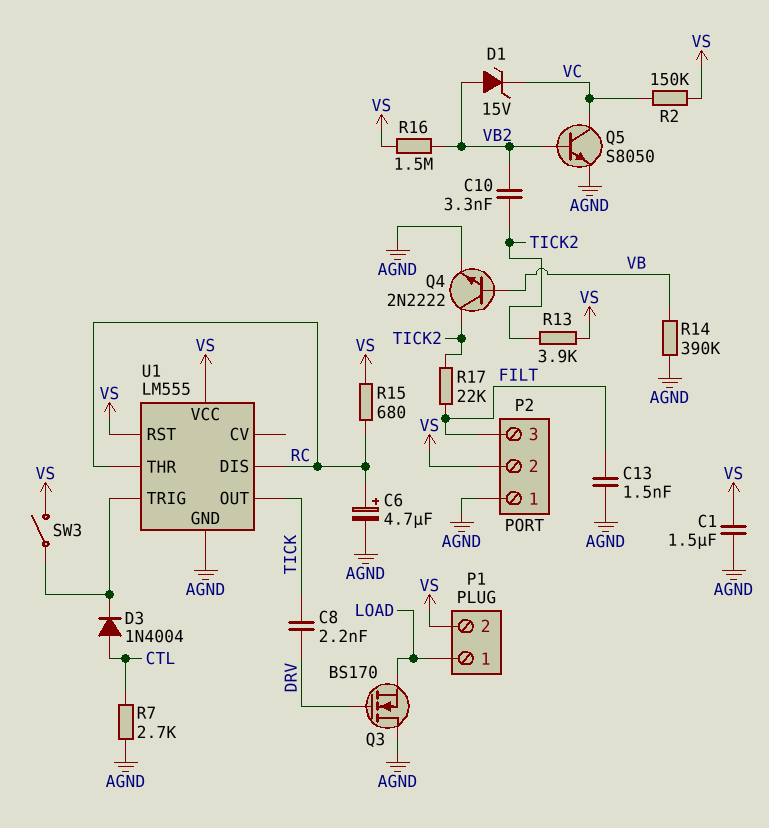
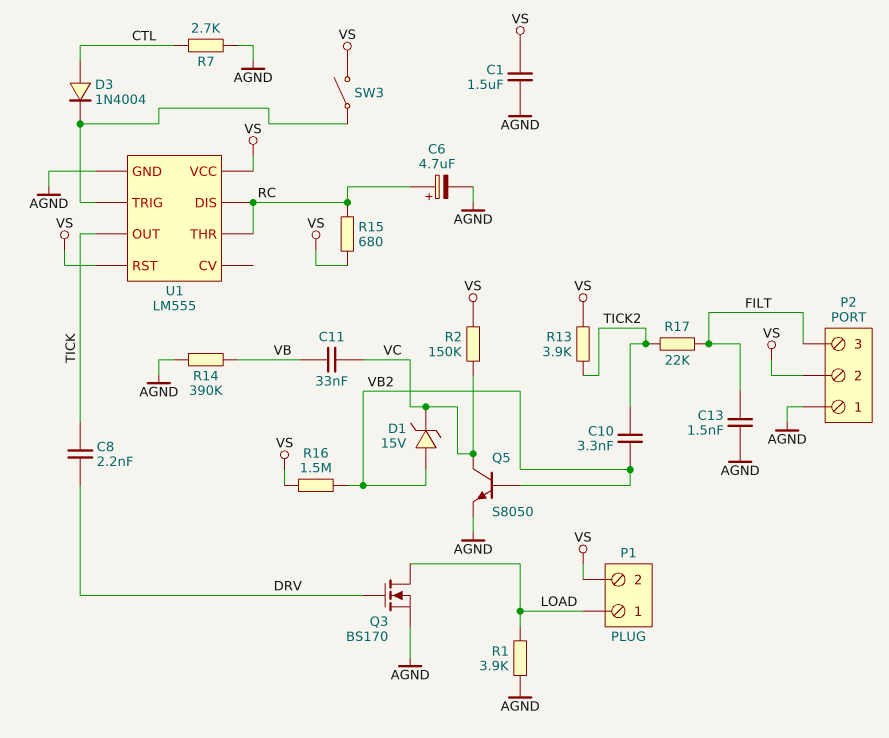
C11: none -> 33nF (VB, VC)
Q3: NMOS BS170 (G DRV, D AGND, S LOAD) -> NMOS BS170 (G DRV, D LOAD, S AGND)
Q4: NPN 2N2222 (B VB, C TICK2, E AGND) -> none
R1: none -> 3.9k (AGND, LOAD)

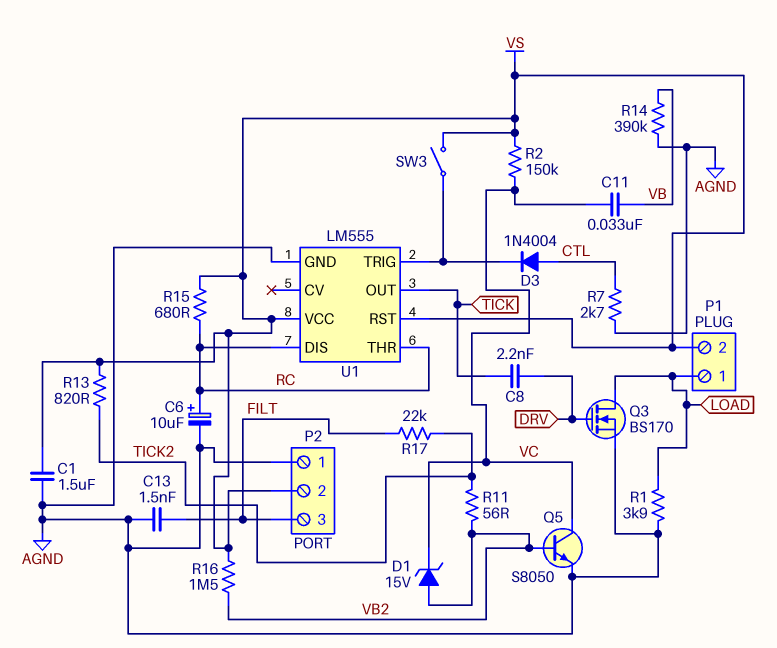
C6: 4.7uF (plus RC, minus AGND) -> 10uF (plus RC, minus AGND)
C10: 3.3nF (TICK2, VB2) -> none
R11: none -> 56 (TICK2, VB2)
R13: 3.9k (TICK2, VS) -> 820 (TICK2, VS)

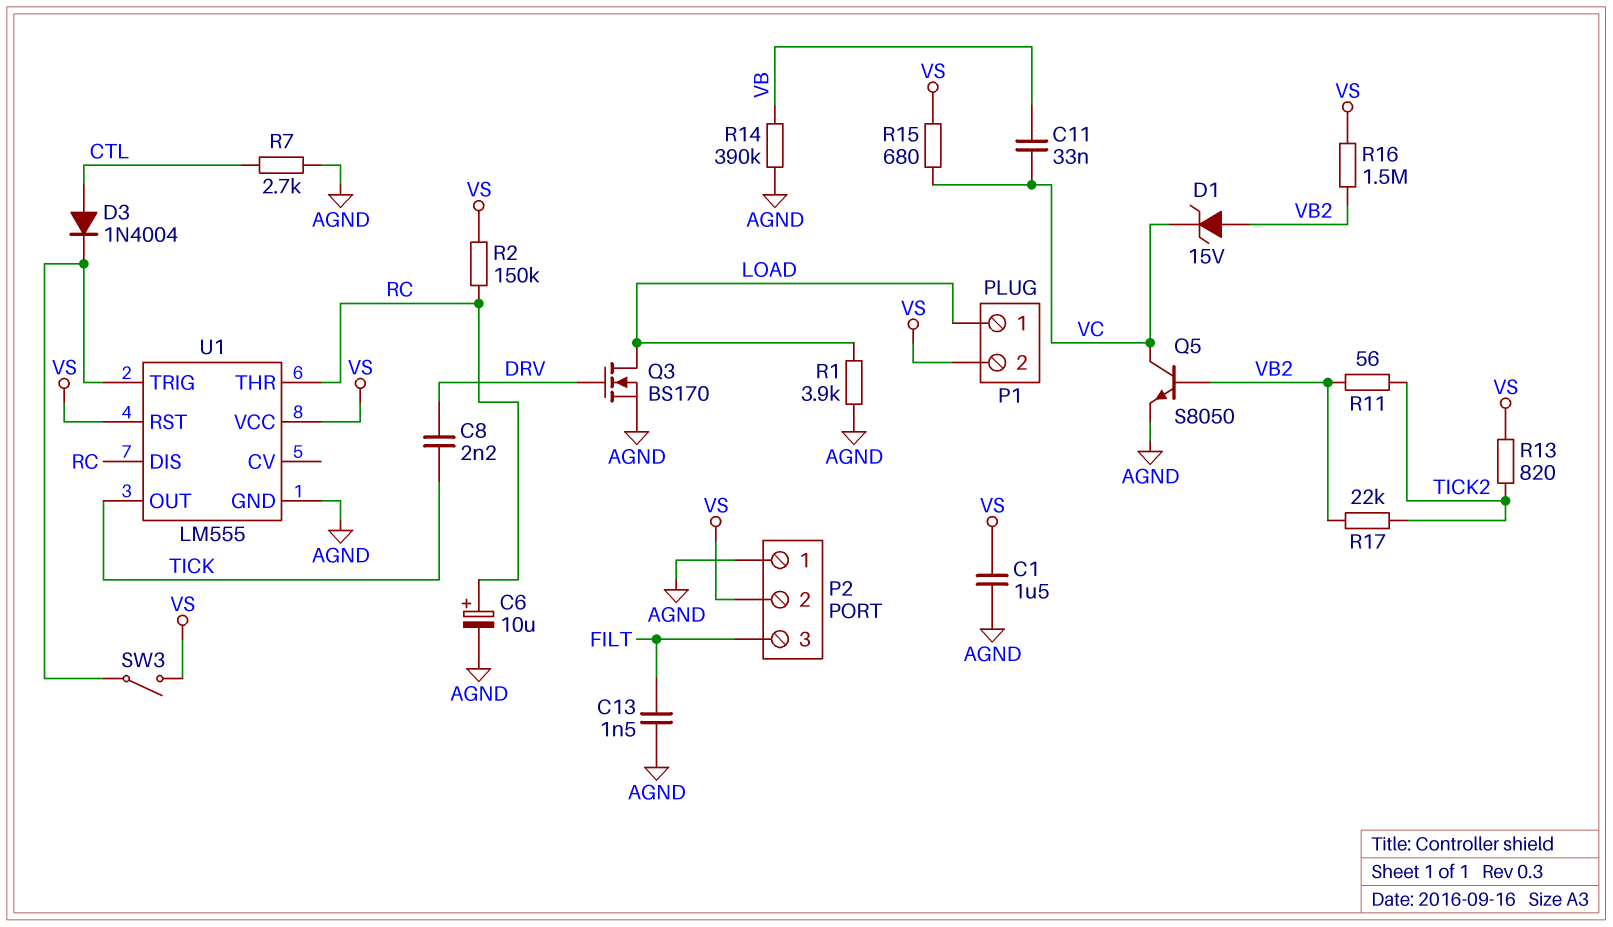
R2: 150k (VC, VS) -> 150k (RC, VS)
R15: 680 (RC, VS) -> 680 (VC, VS)
R17: 22k (FILT, TICK2) -> 22k (TICK2, VB2)

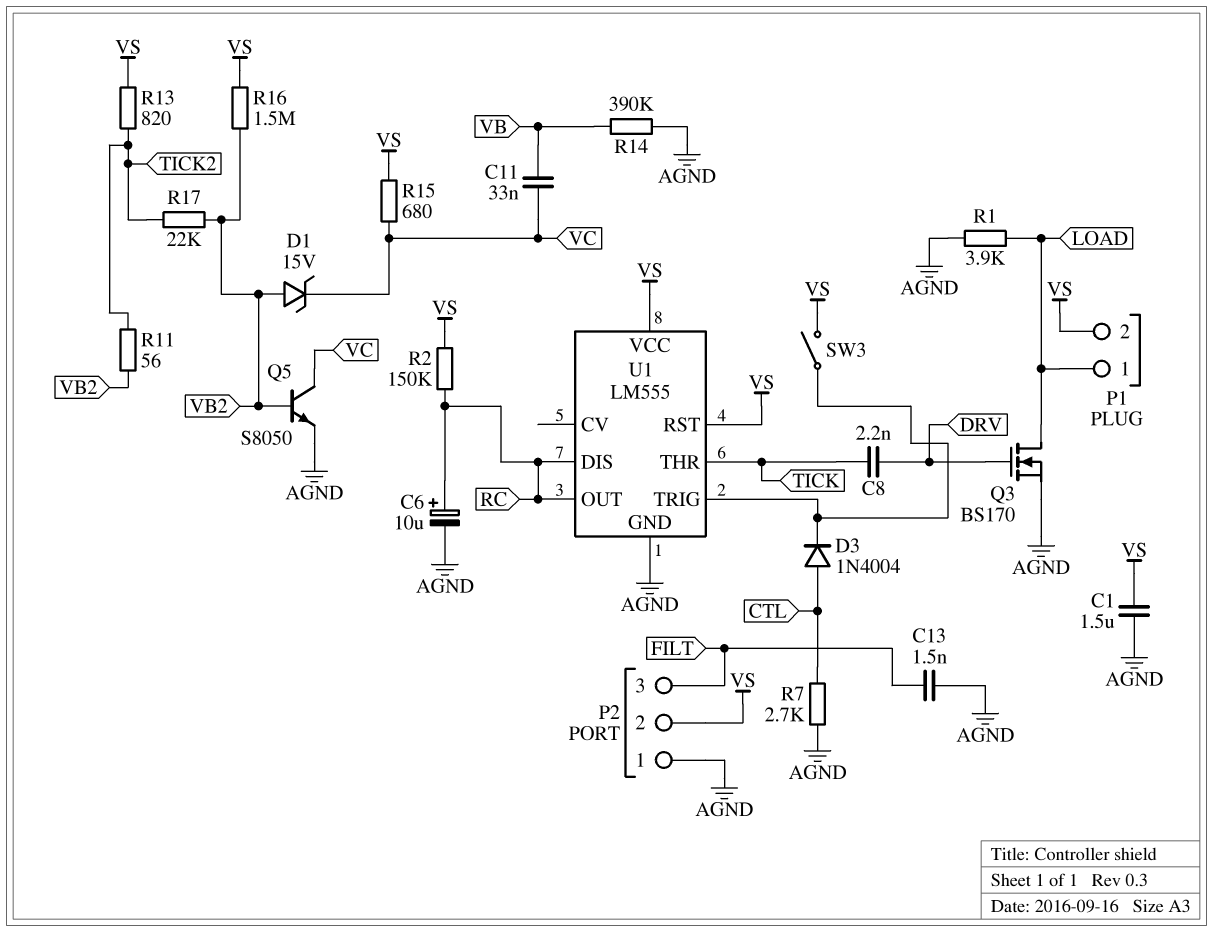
U1 pin OUT: TICK -> RC
U1 pin THR: RC -> TICK

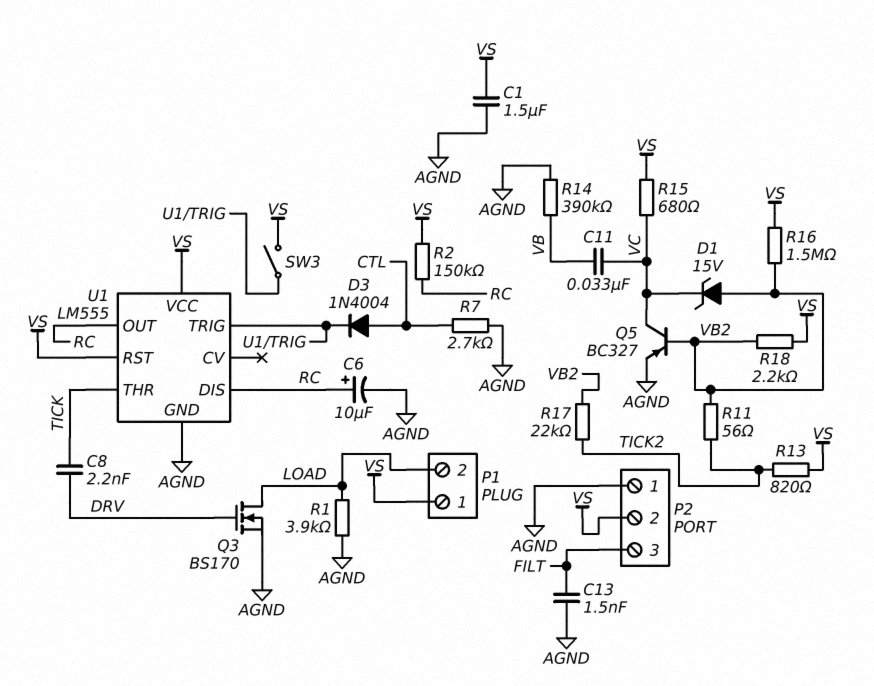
P1 pin 1: LOAD -> VS
P1 pin 2: VS -> LOAD
Q5: NPN S8050 (B VB2, C VC, E AGND) -> PNP BC327 (B VB2, C VC, E AGND)
R18: none -> 2.2k (VB2, VS)

